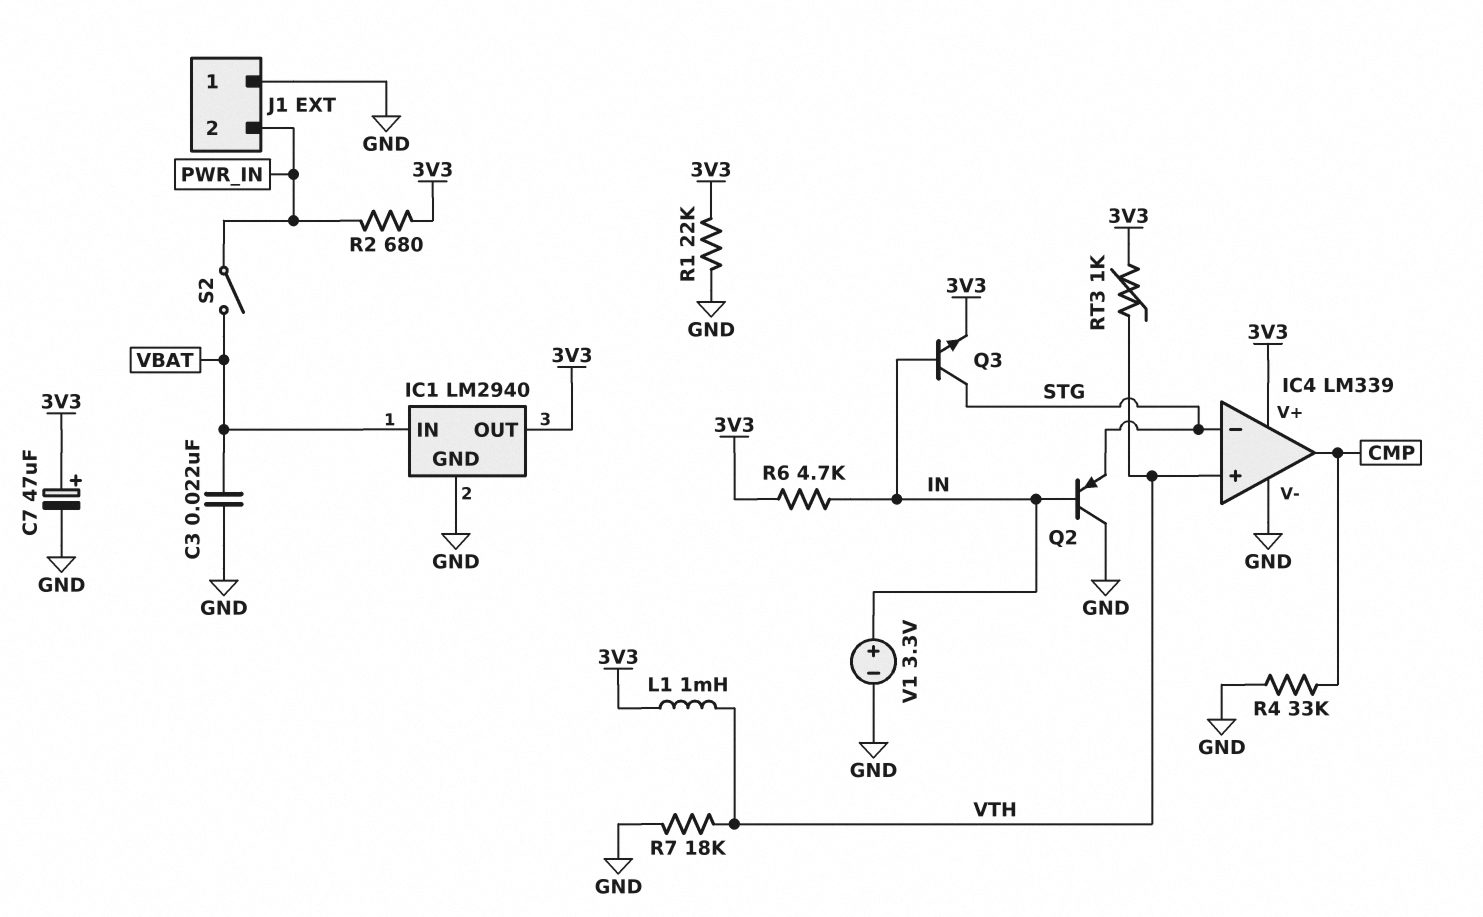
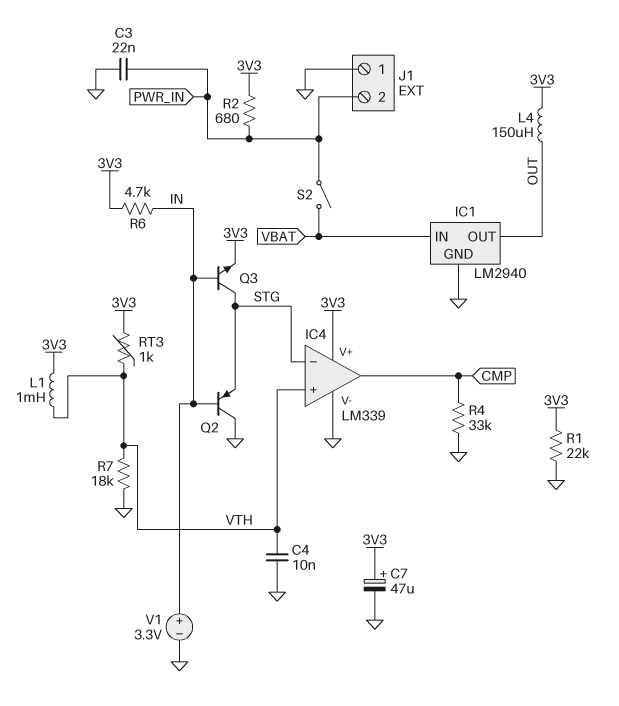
C3: 22nF (GND, VBAT) -> 22nF (GND, PWR_IN)
C4: none -> 10nF (GND, VTH)
IC1 pin OUT: 3V3 -> OUT
L4: none -> 150uH (3V3, OUT)

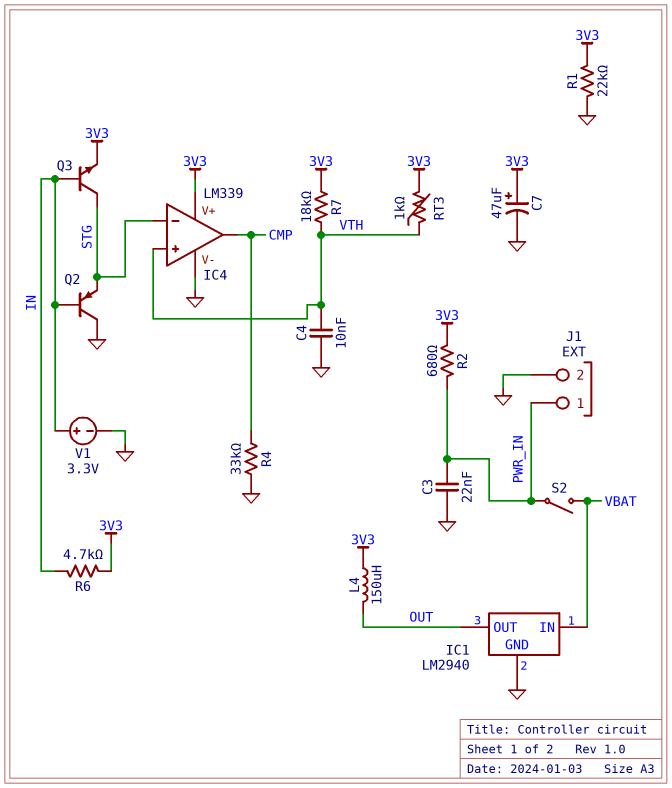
J1 pin 1: GND -> PWR_IN
J1 pin 2: PWR_IN -> GND
L1: 1mH (3V3, VTH) -> none
R7: 18k (GND, VTH) -> 18k (3V3, VTH)

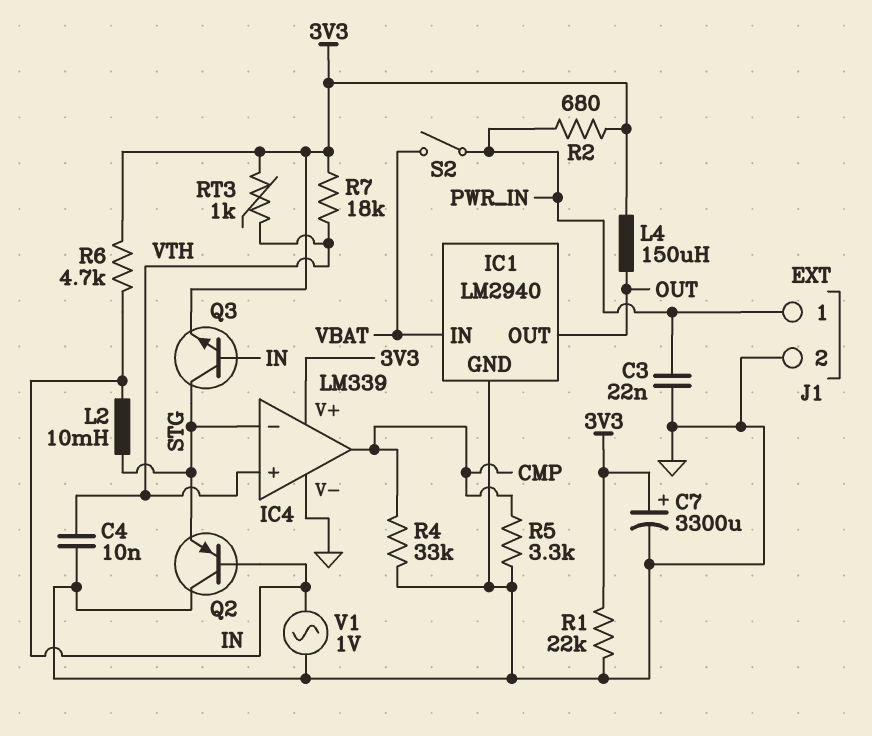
C7: 47uF (plus 3V3, minus GND) -> 3300uF (plus 3V3, minus GND)
L2: none -> 10mH (IN, STG)
R5: none -> 3.3k (CMP, GND)
V1: 3.3V (plus IN, minus GND) -> AC 1V (GND, IN)

